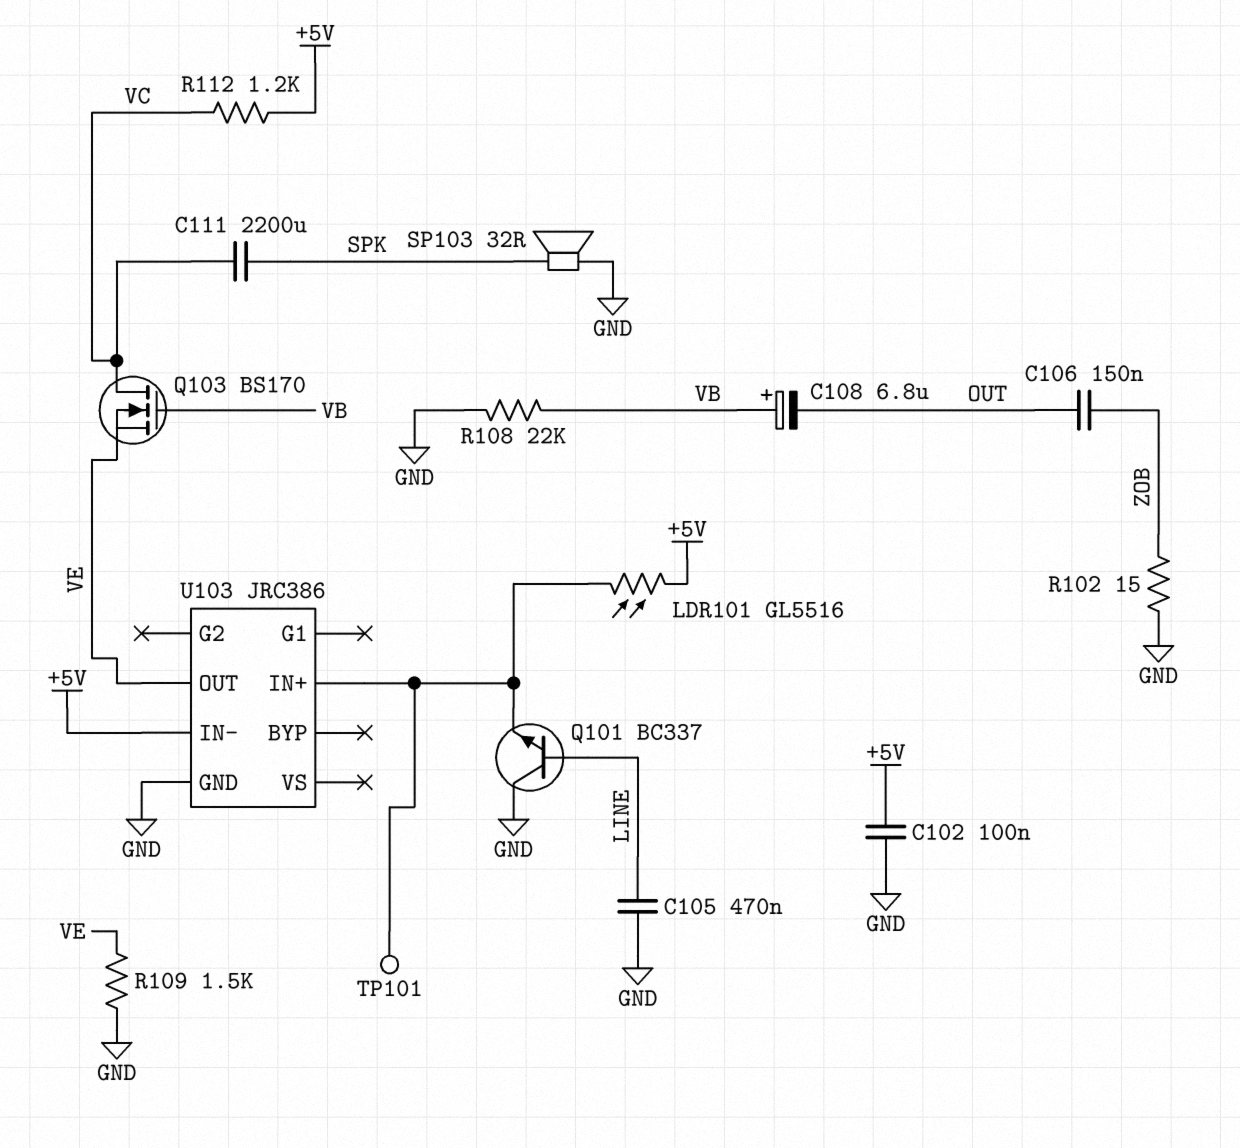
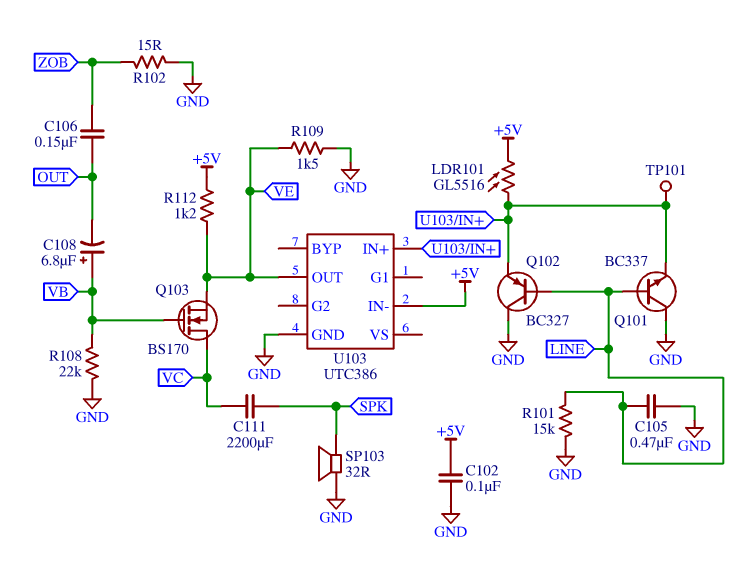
Q102: none -> PNP BC327 (B LINE, C GND, E U103/IN+)
R101: none -> 15k (GND, LINE)
R112: 1.2k (+5V, VC) -> 1.2k (+5V, VE)
U103: JRC386 -> UTC386

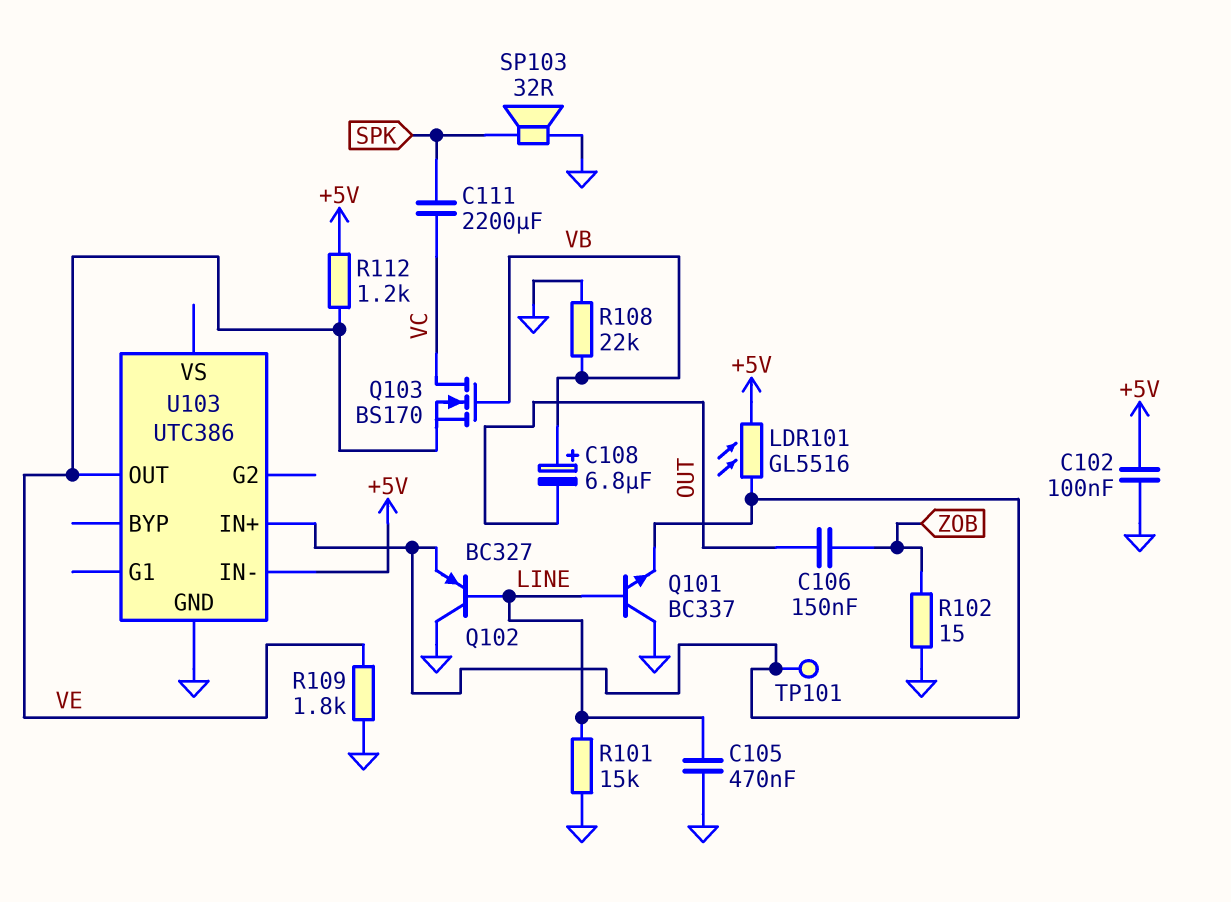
R109: 1.5k (GND, VE) -> 1.8k (GND, VE)

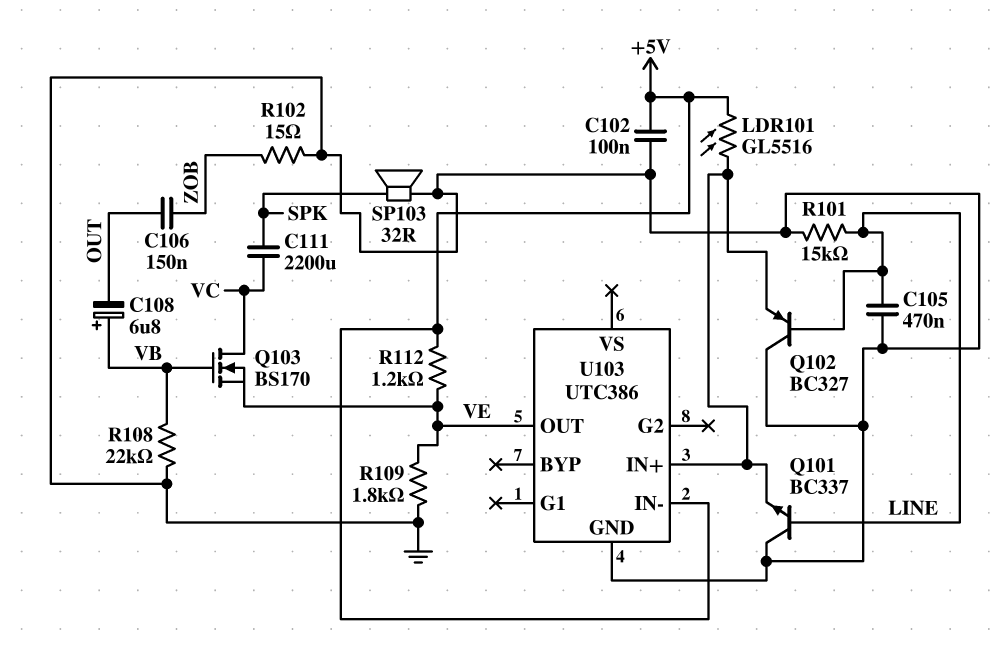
TP101: test point (U103/IN+) -> none

